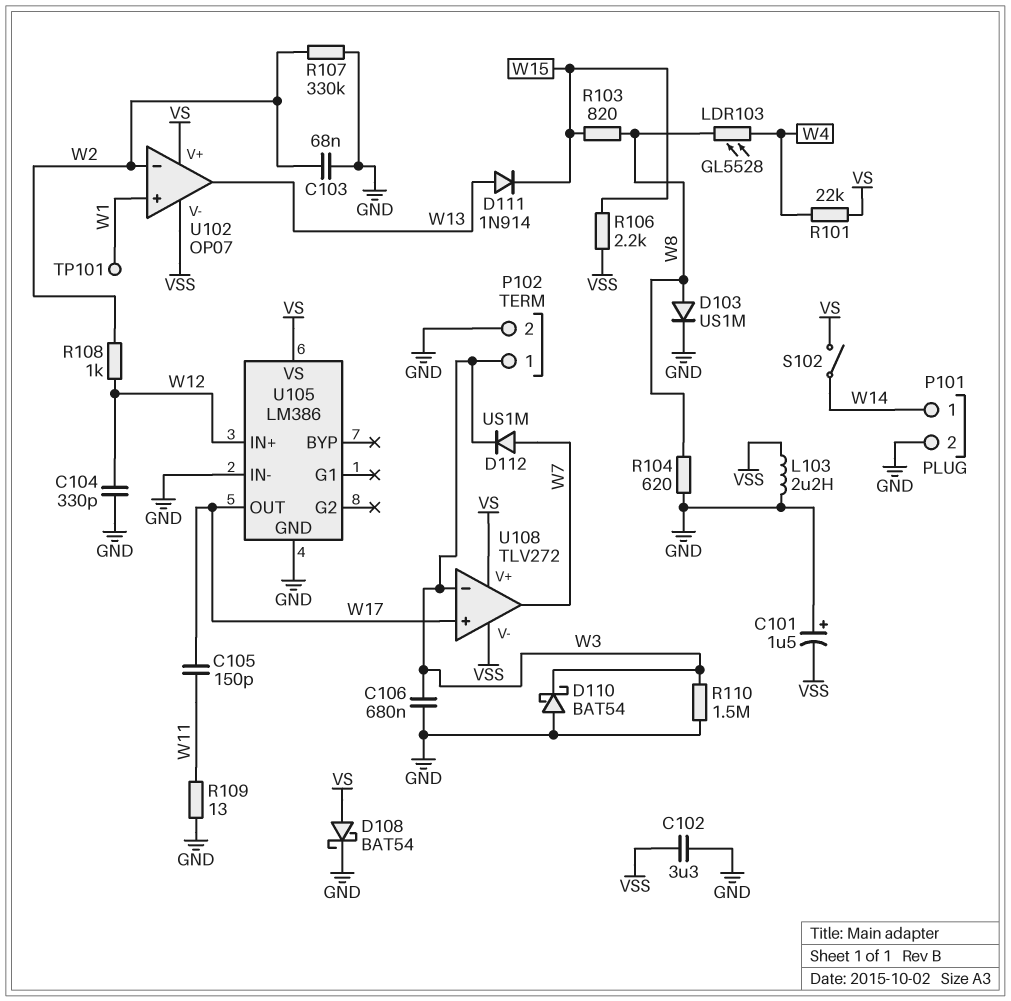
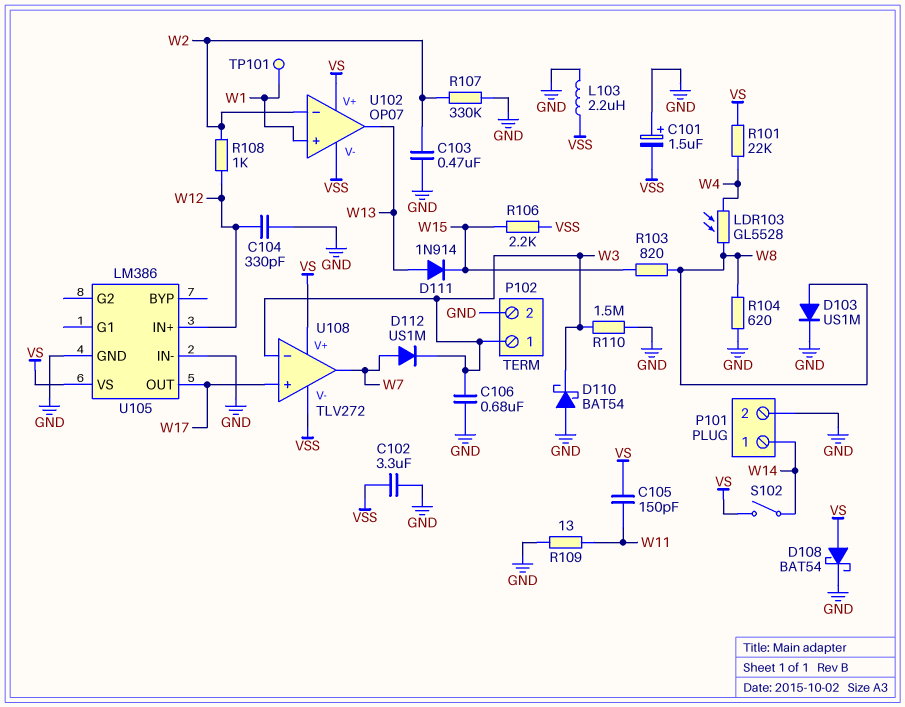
C103: 68nF (GND, W2) -> 470nF (GND, W2)
C105: 150pF (W11, W17) -> 150pF (VS, W11)

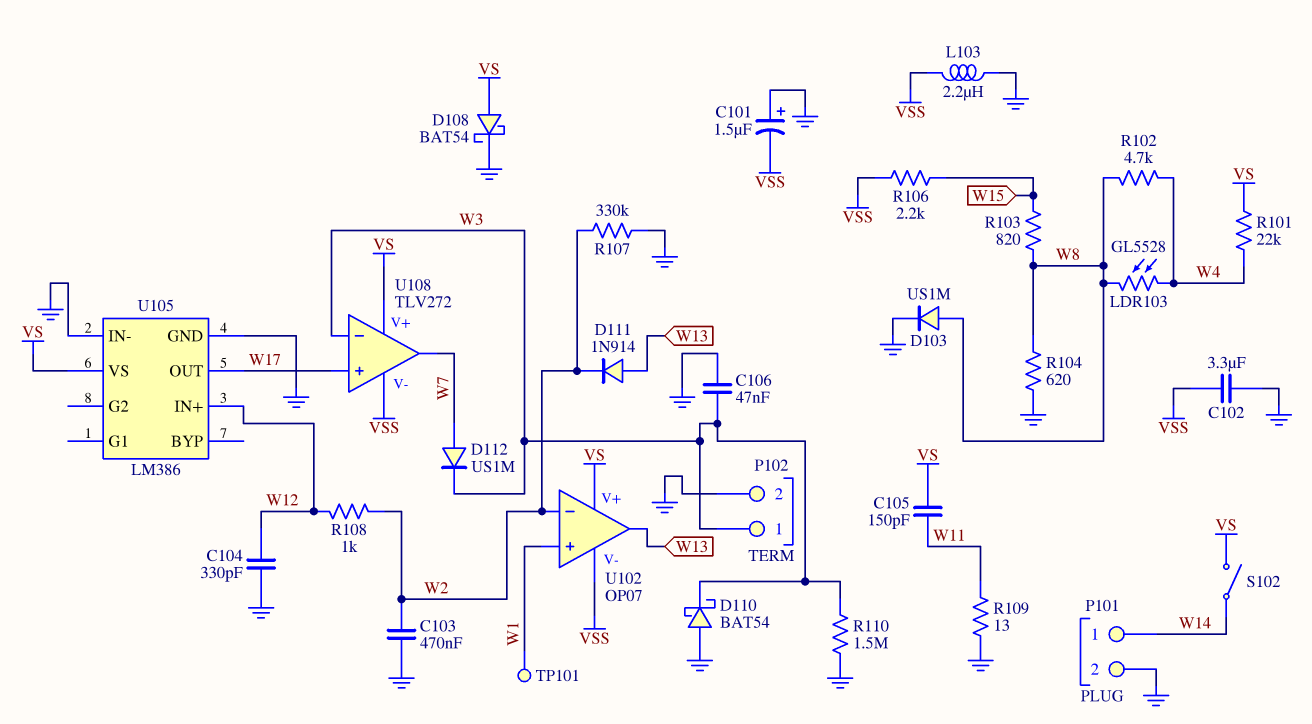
C106: 680nF (GND, W3) -> 47nF (GND, W3)
D111: diode 1N914 (A W13, K W15) -> diode 1N914 (A W13, K W2)
R102: none -> 4.7k (W4, W8)

